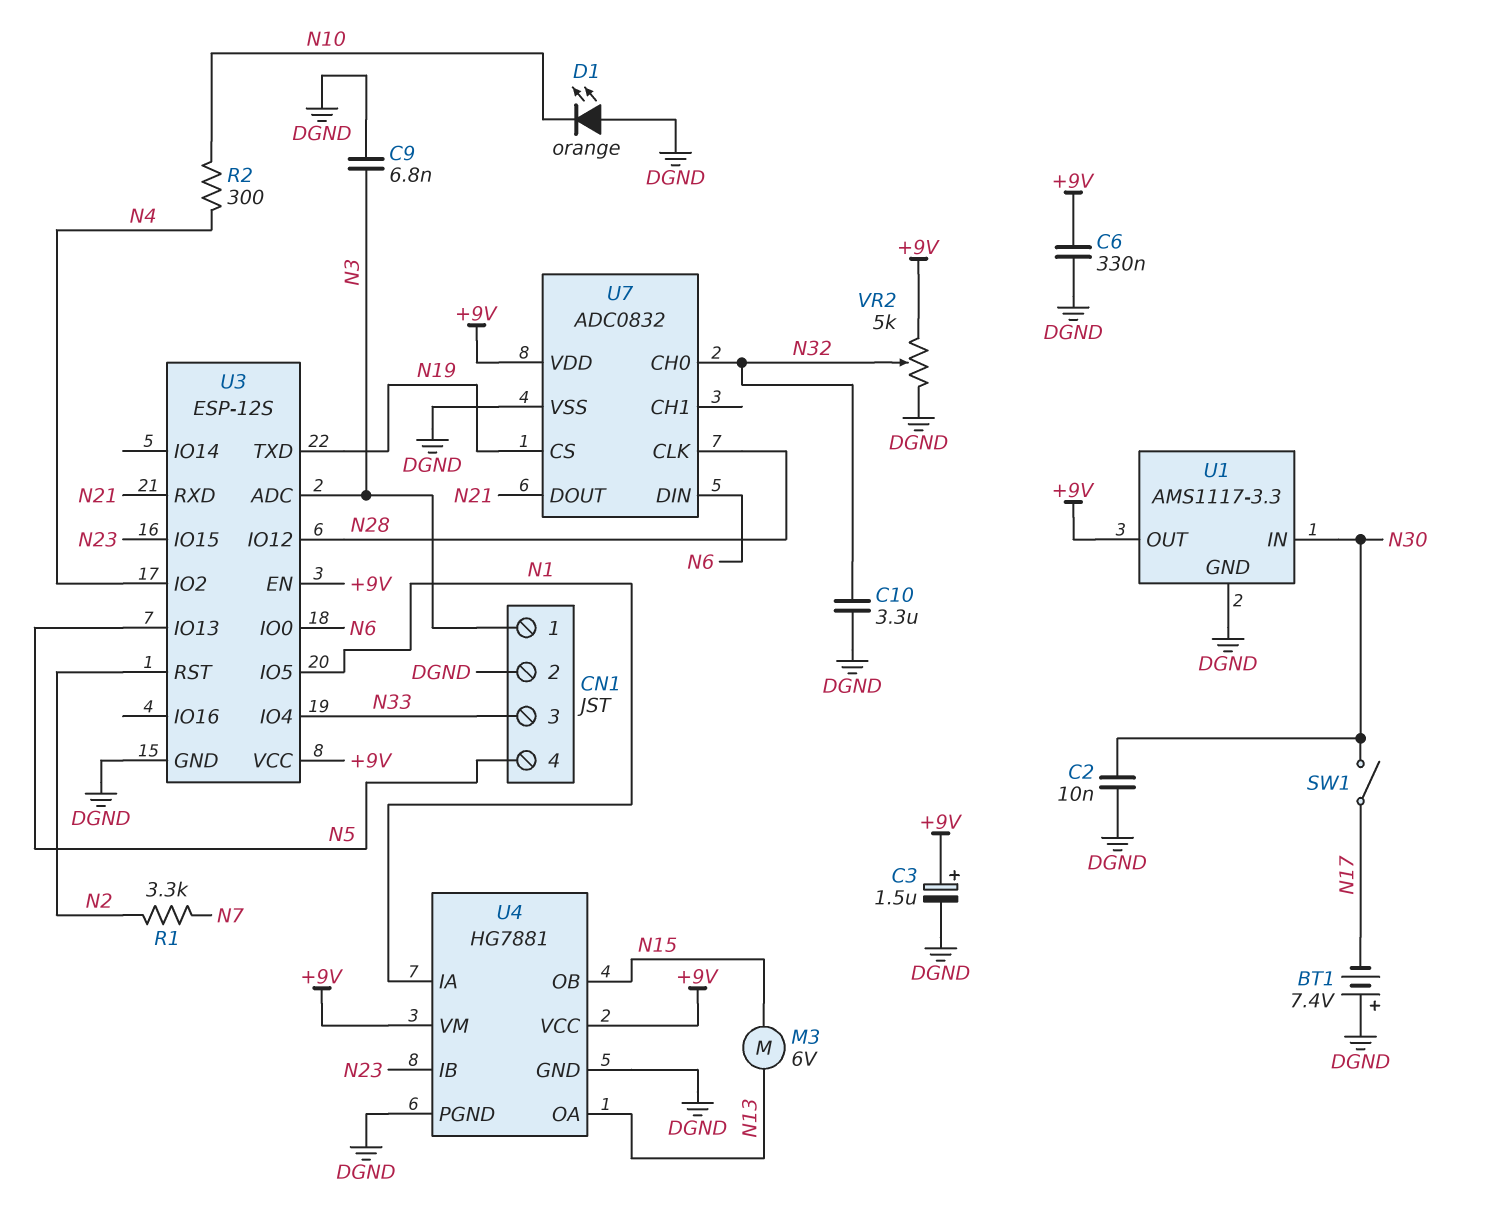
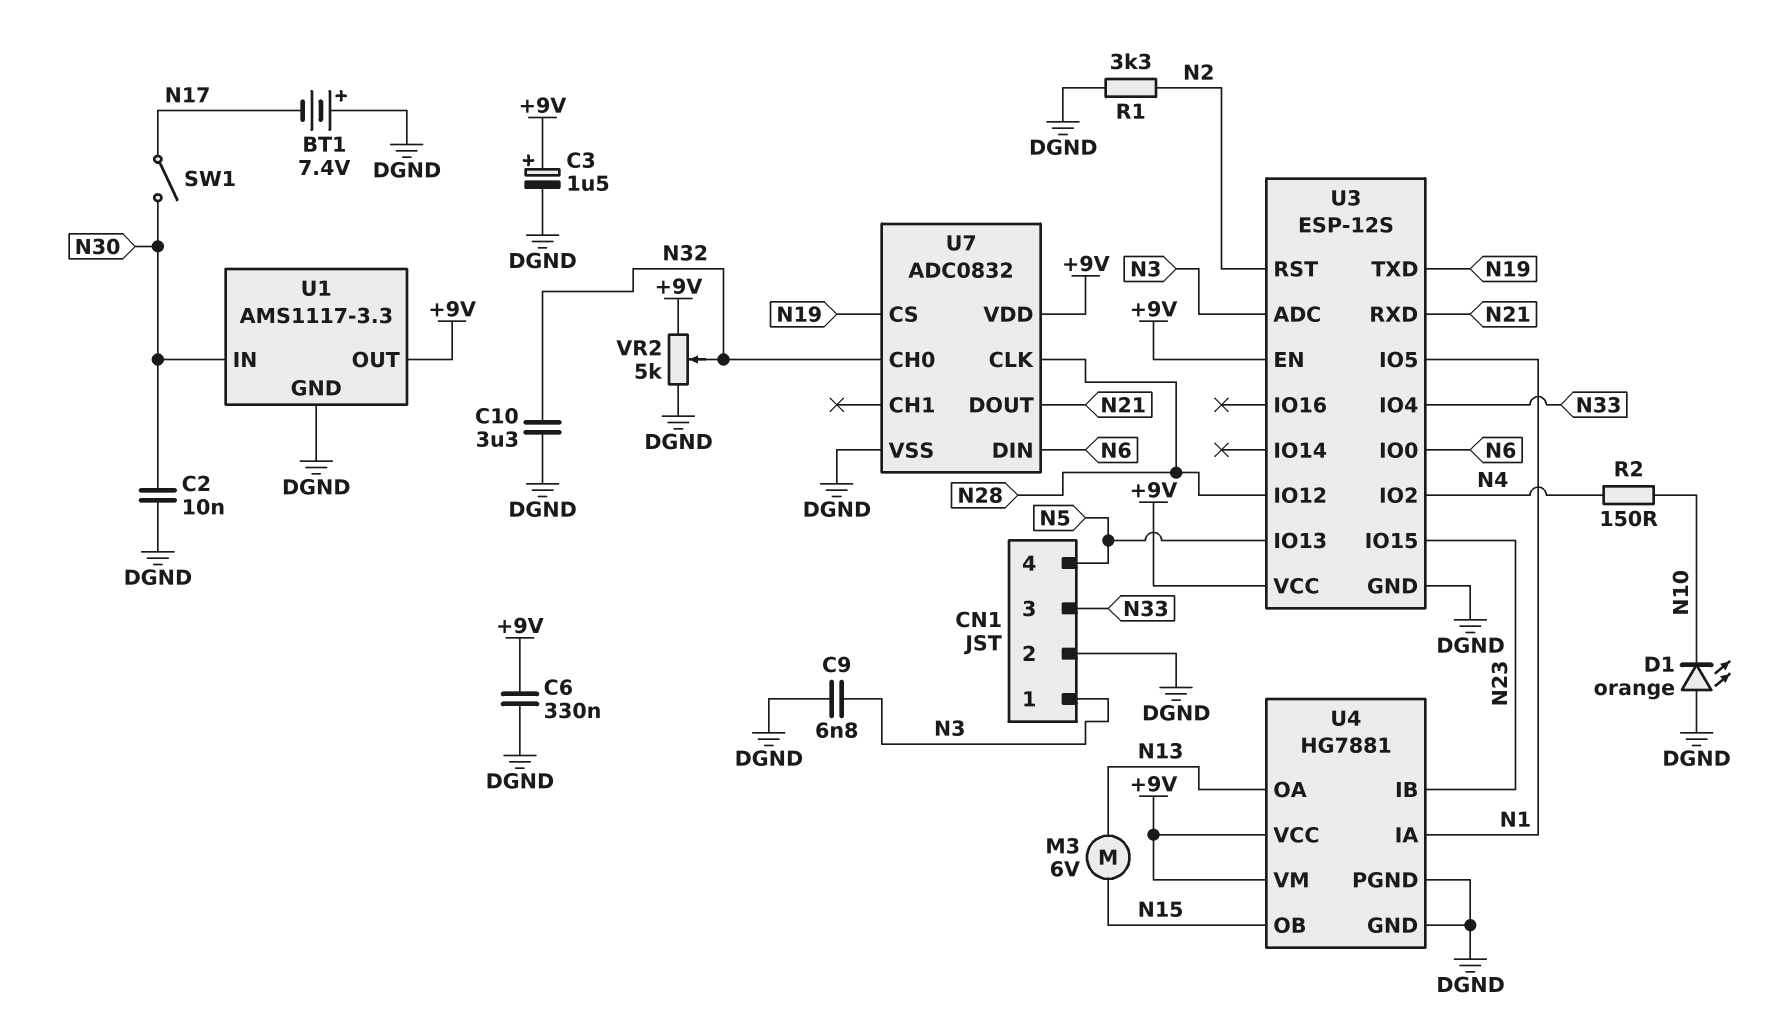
R1: 3.3k (N2, N7) -> 3.3k (DGND, N2)
R2: 300 (N4, N10) -> 150 (N4, N10)

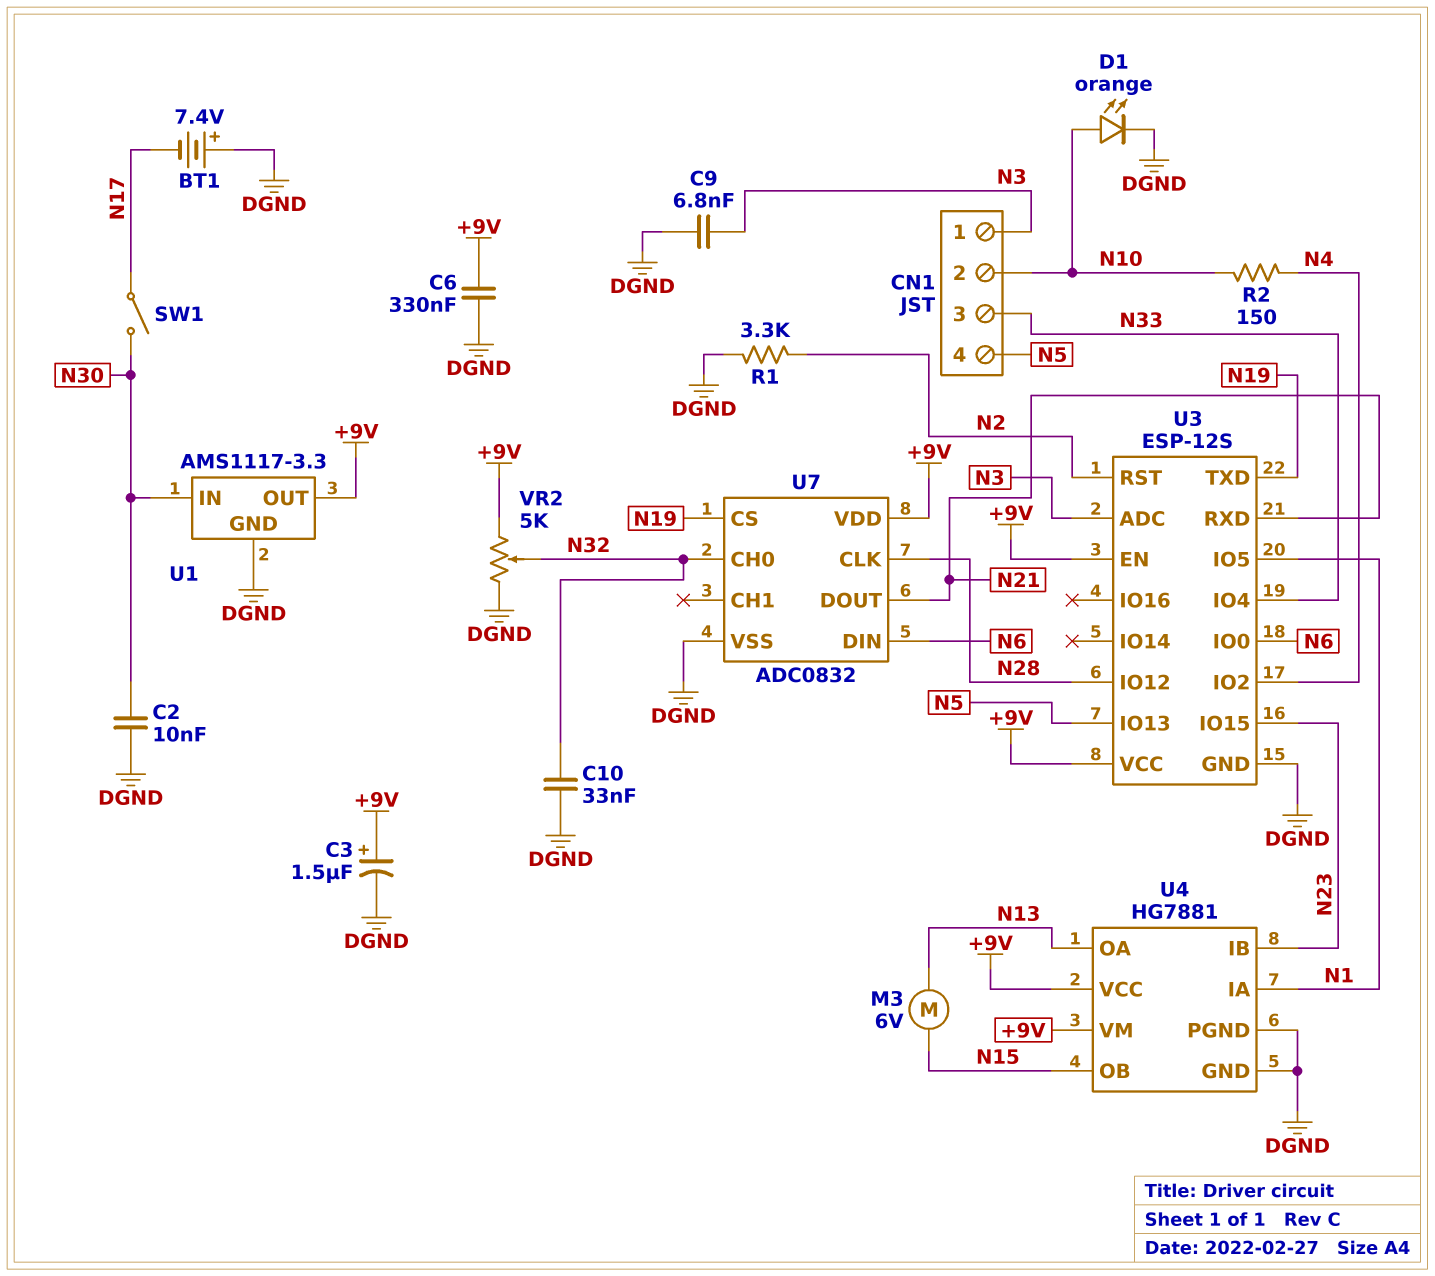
C10: 3.3uF (DGND, N32) -> 33nF (DGND, N32)
CN1 pin 2: DGND -> N10
D1: LED orange (A DGND, K N10) -> LED orange (A N10, K DGND)

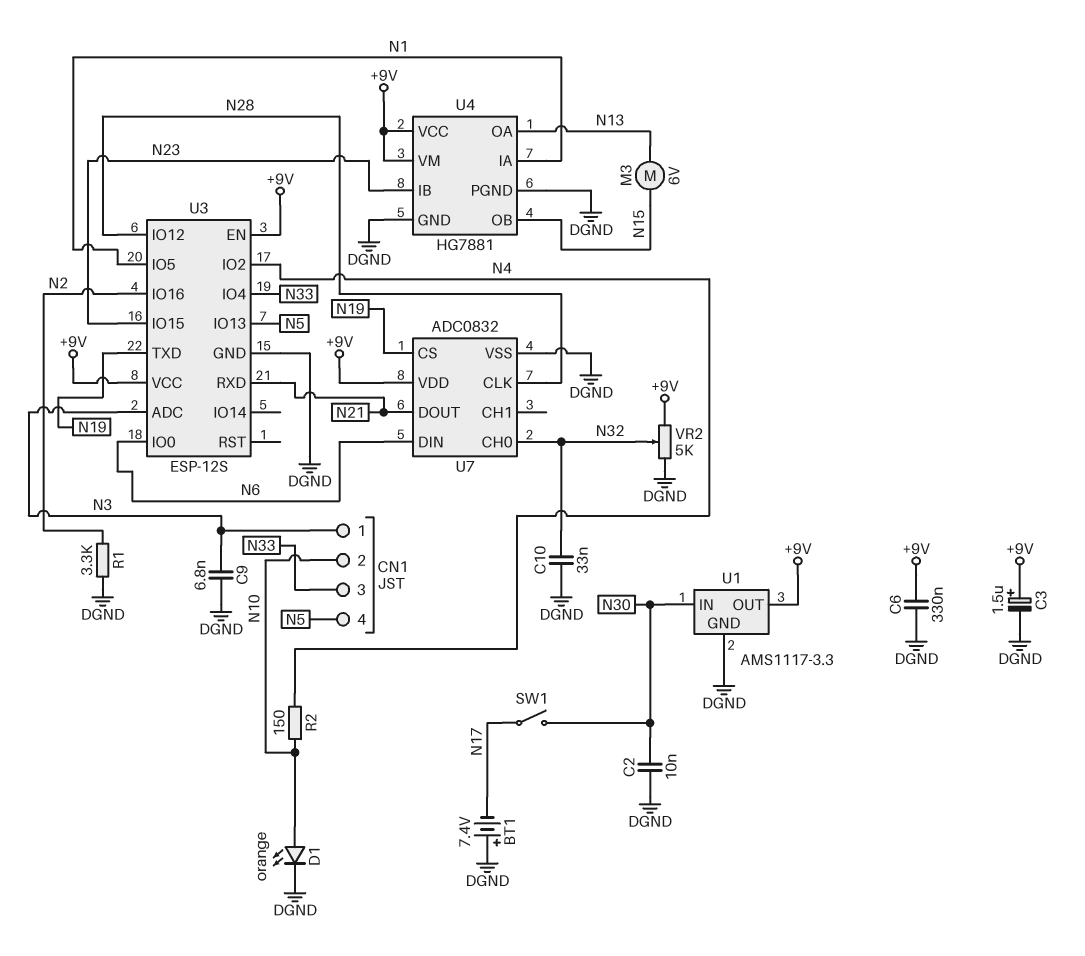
U3 pin IO16: none -> N2
U3 pin RST: N2 -> none

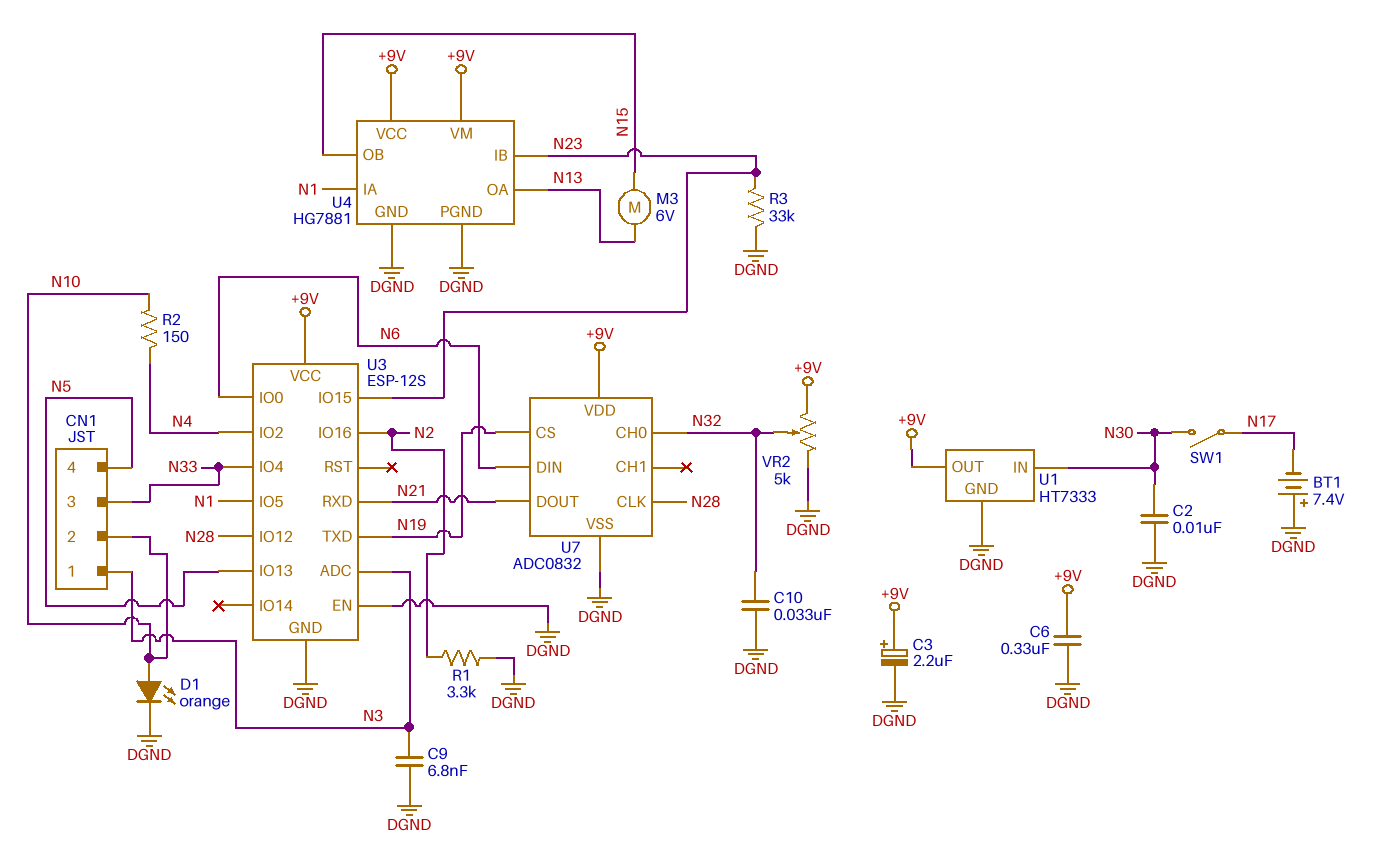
C3: 1.5uF (plus +9V, minus DGND) -> 2.2uF (plus +9V, minus DGND)
R3: none -> 33k (DGND, N23)
U1: AMS1117-3.3 -> HT7333
U3 pin EN: +9V -> DGND

